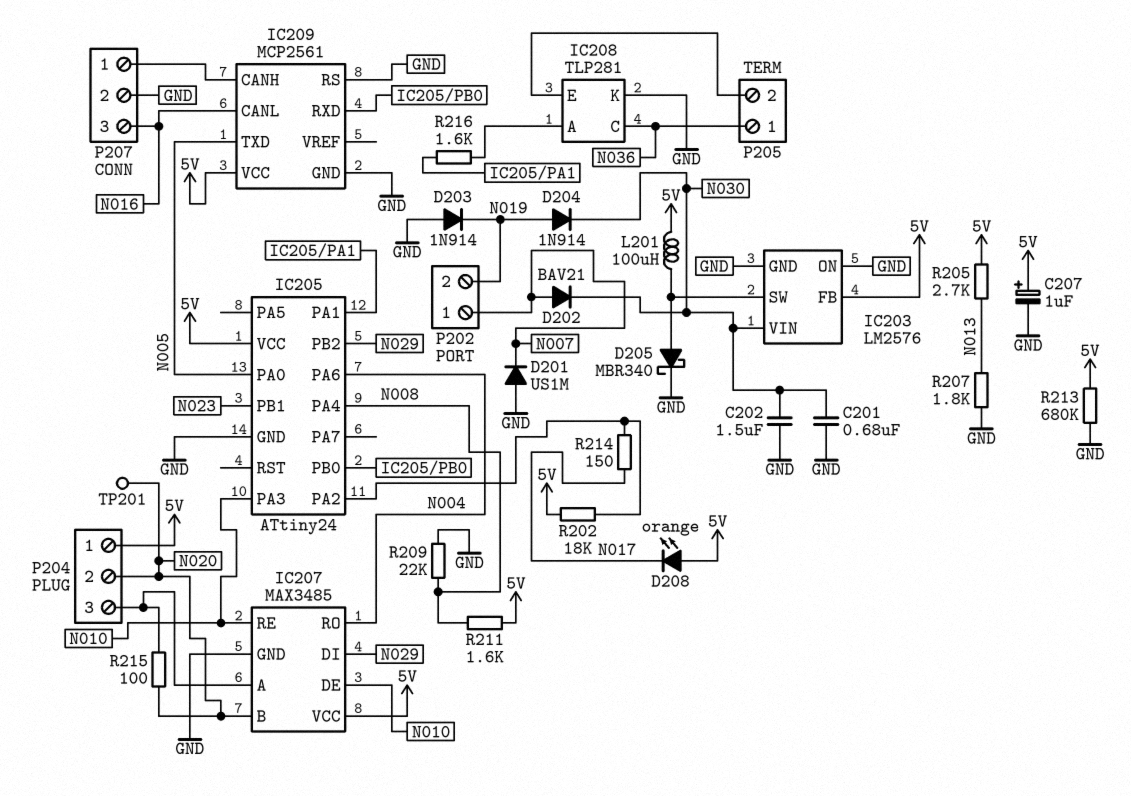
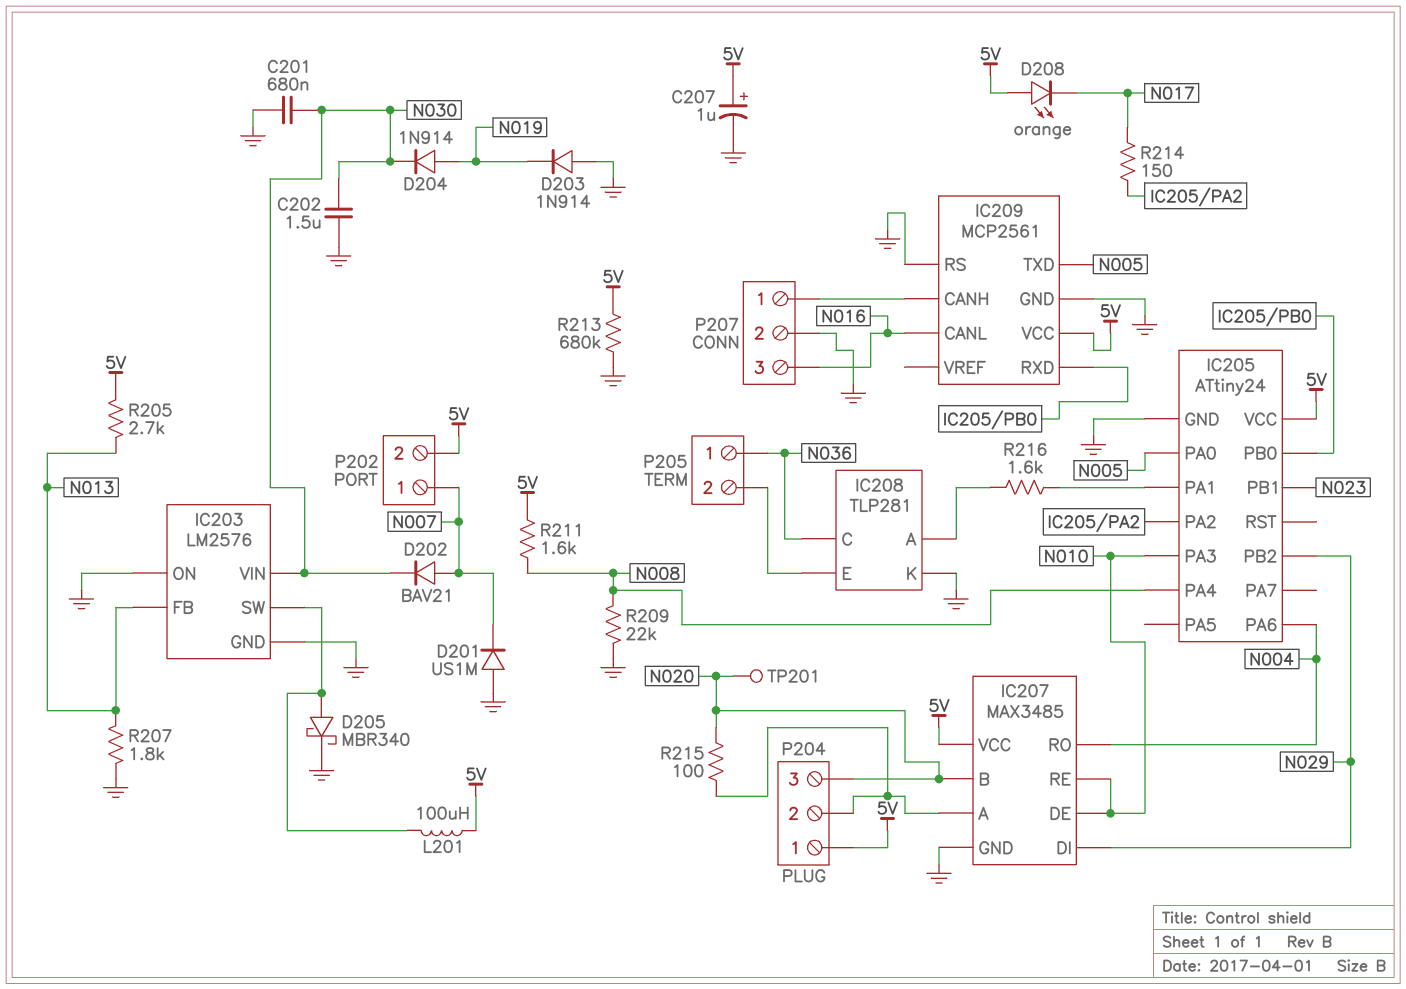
IC203 pin FB: 5V -> N013
P202 pin 2: N019 -> 5V
P204 pin 2: N020 -> IC207/A
P204 pin 3: IC207/A -> N020
R202: 18k (5V, IC205/PA2) -> none

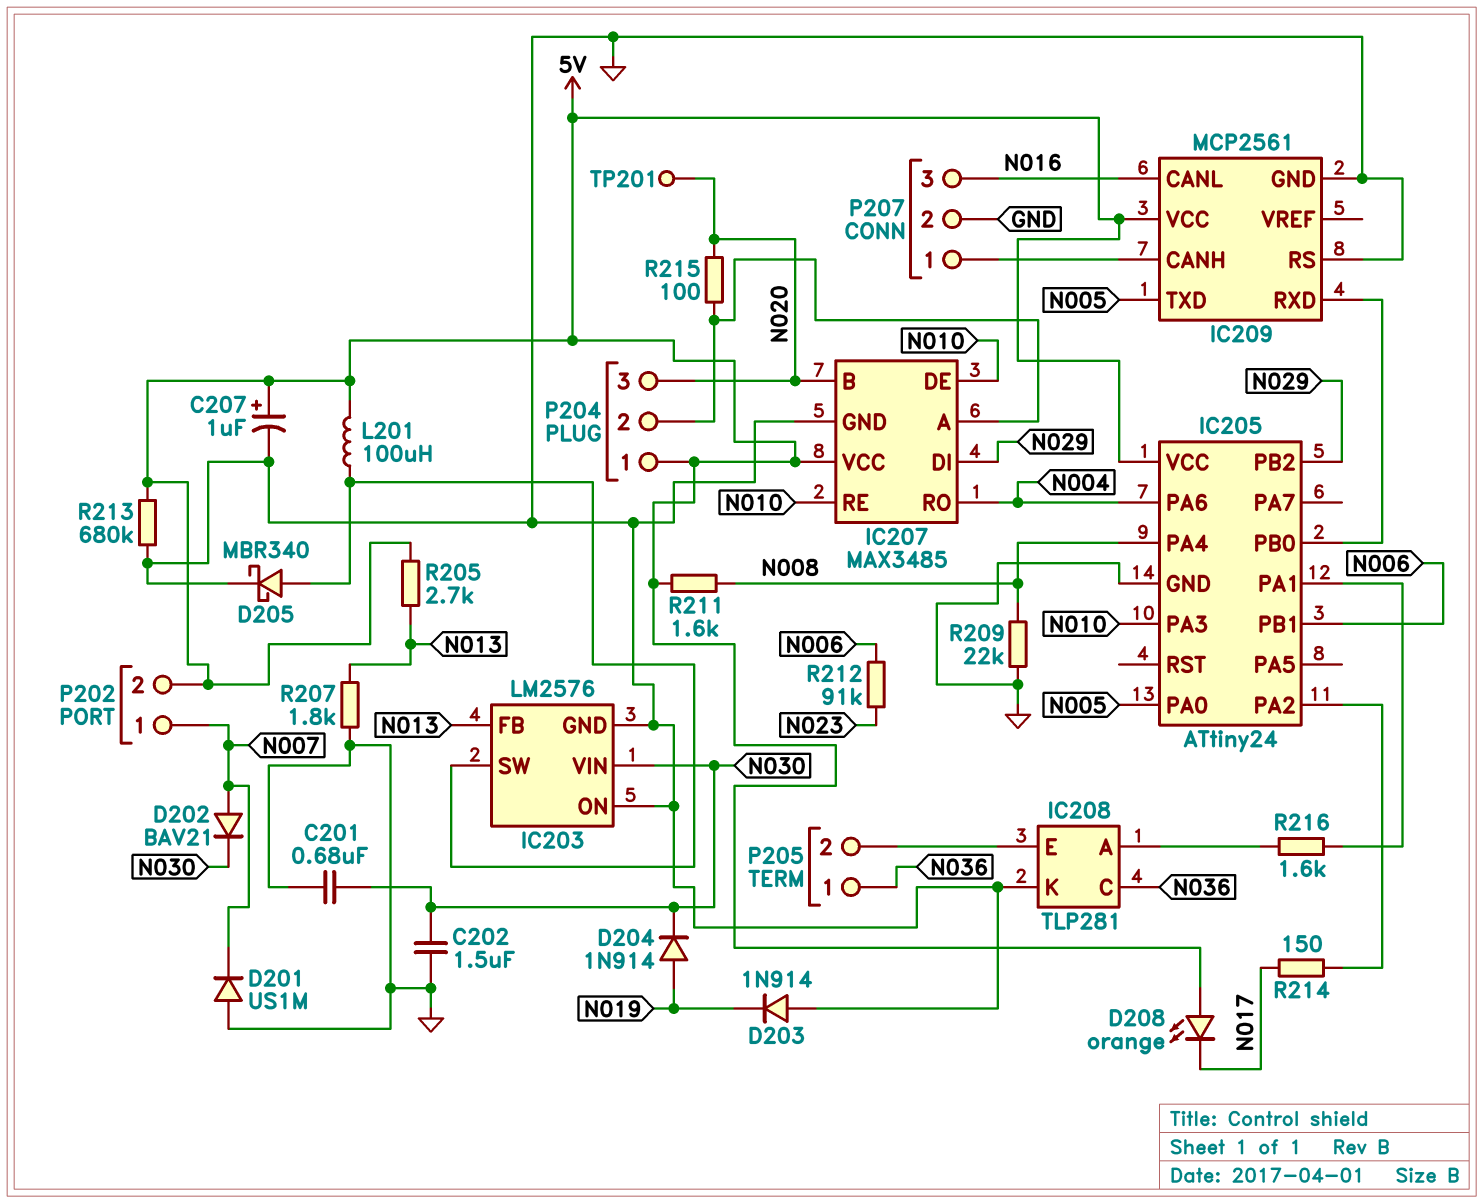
IC205 pin PB1: N023 -> N006
R212: none -> 91k (N006, N023)

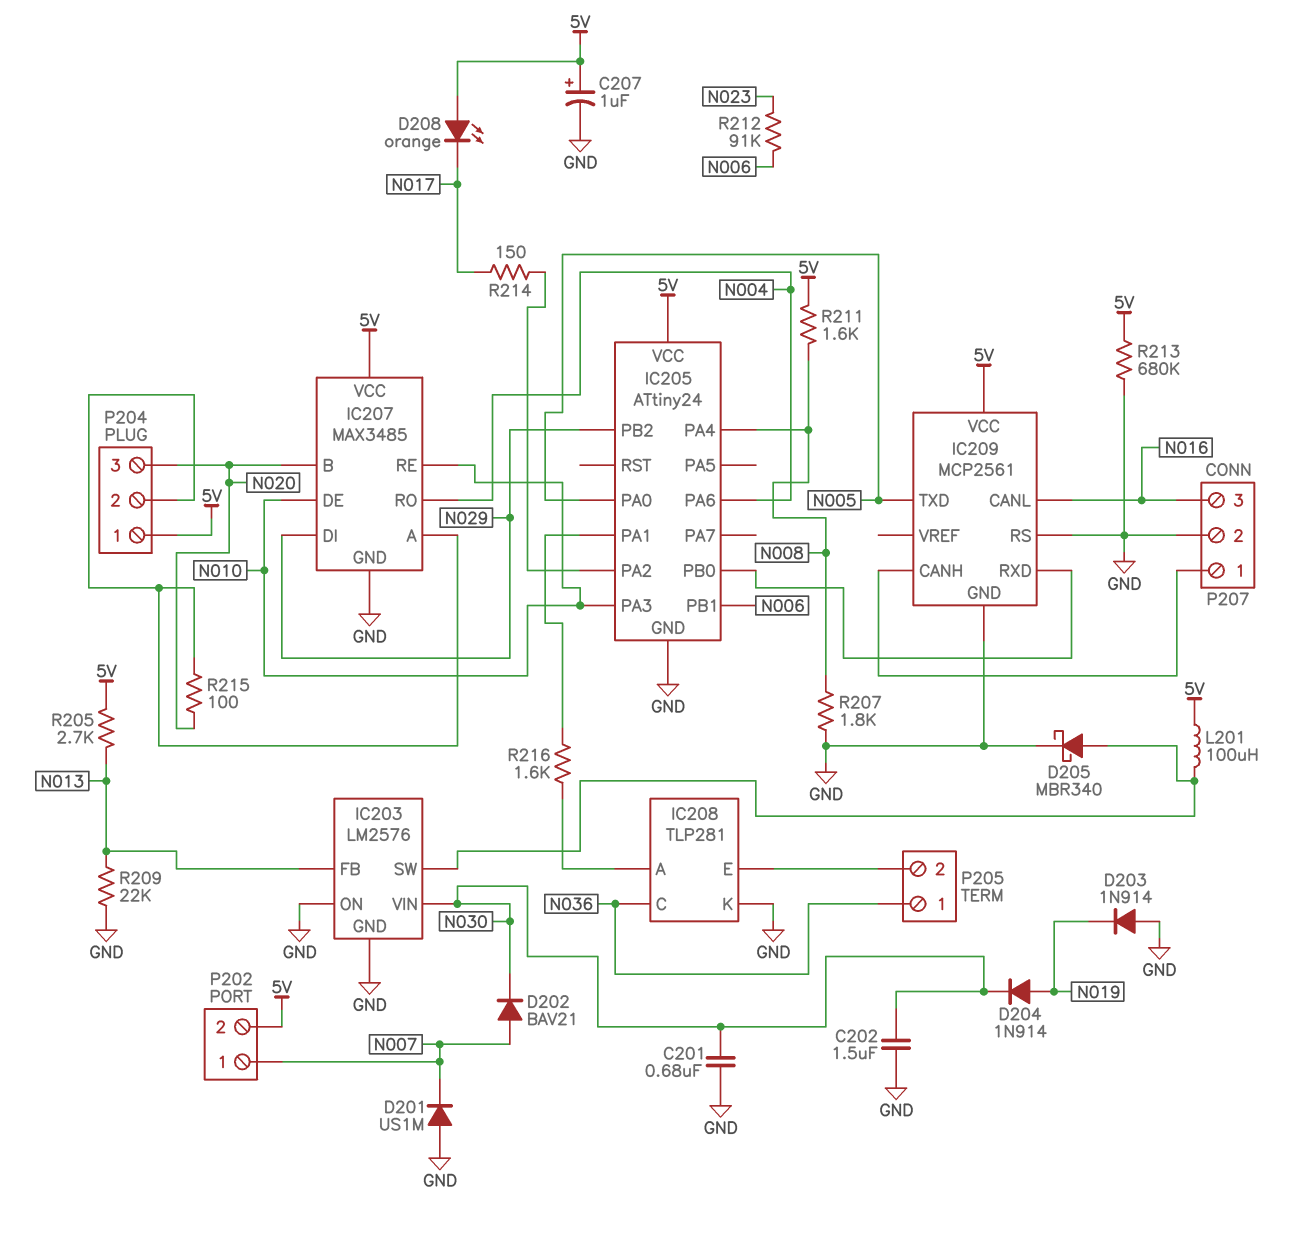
R207: 1.8k (GND, N013) -> 1.8k (GND, N008)
R209: 22k (GND, N008) -> 22k (GND, N013)
TP201: test point (N020) -> none

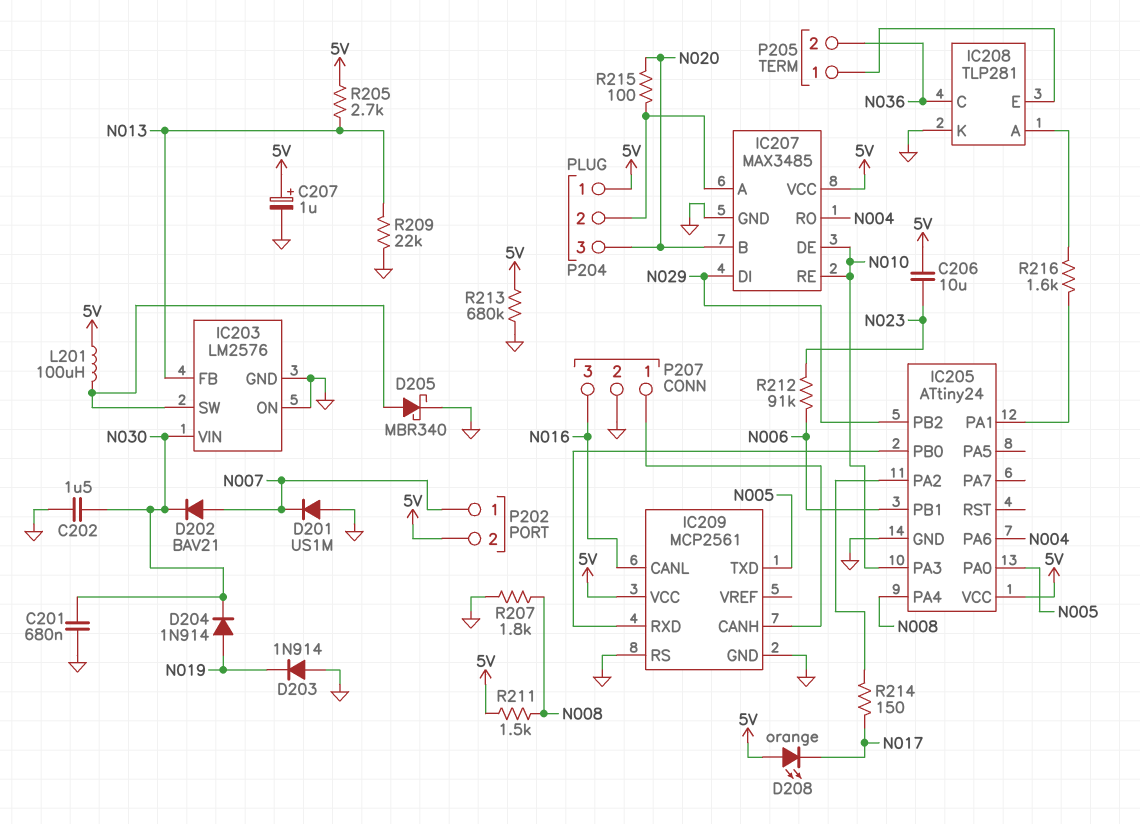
C206: none -> 10uF (5V, N023)
P205 pin 1: N036 -> IC208/E
P205 pin 2: IC208/E -> N036
R211: 1.6k (5V, N008) -> 1.5k (5V, N008)

